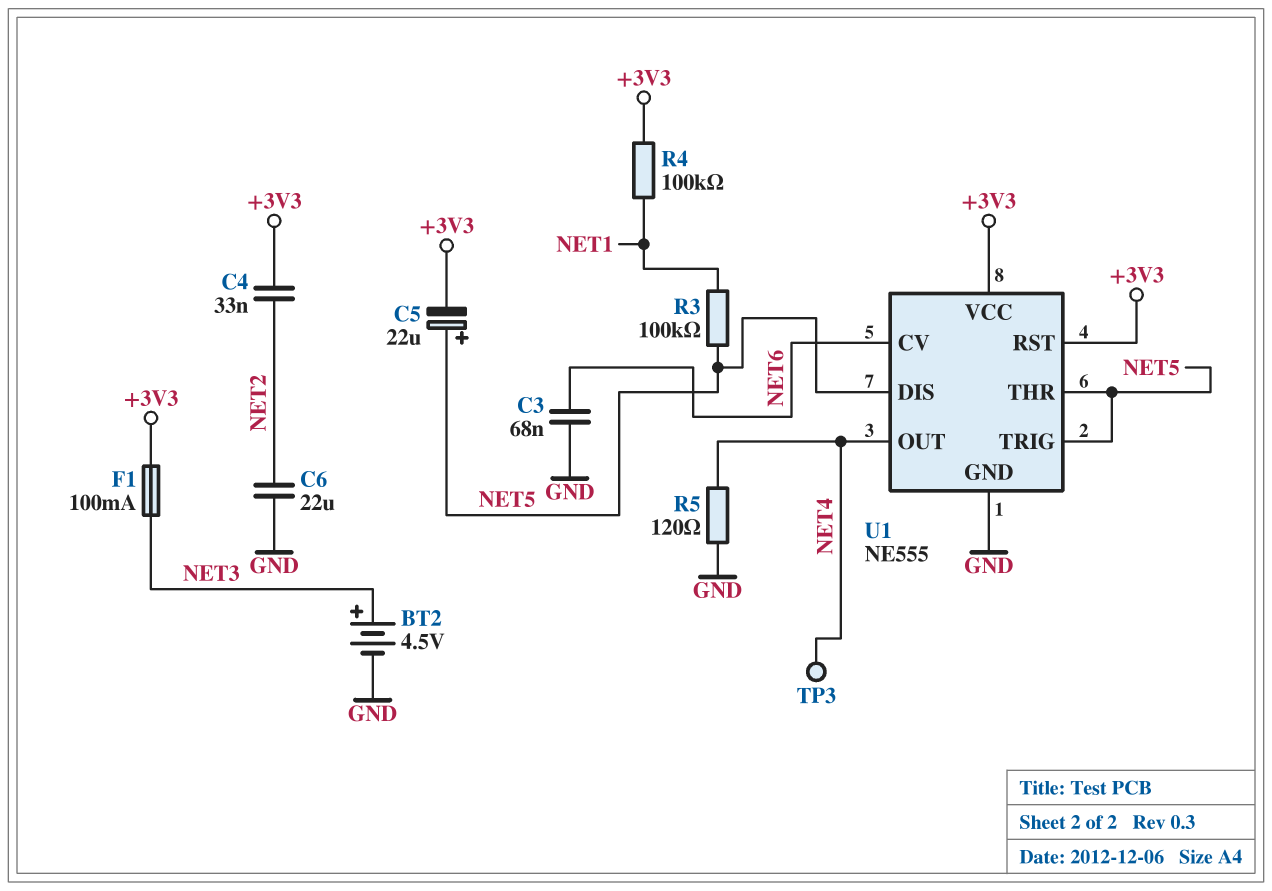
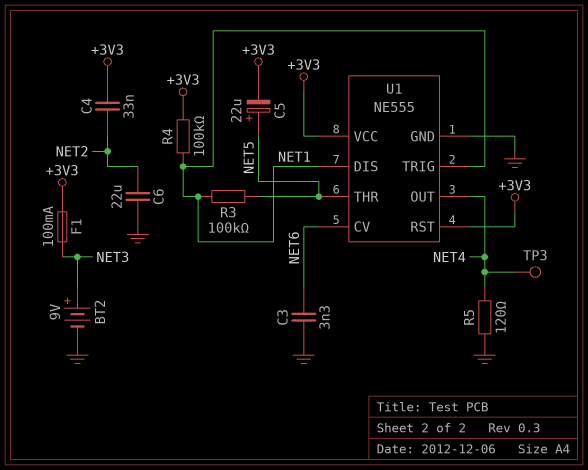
BT2: 4.5V (plus NET3, minus GND) -> 9V (plus NET3, minus GND)
C3: 68nF (GND, NET6) -> 3.3nF (GND, NET6)
U1 pin DIS: NET5 -> NET1
U1 pin TRIG: NET5 -> NET1

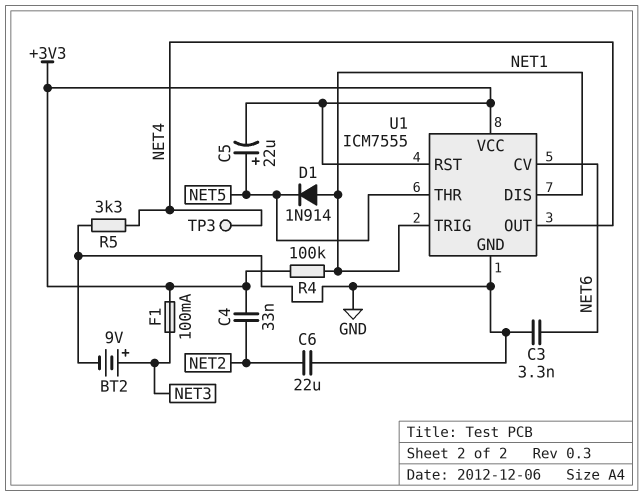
D1: none -> diode 1N914 (A NET1, K NET5)
R3: 100k (NET1, NET5) -> none
R5: 120 (GND, NET4) -> 3.3k (GND, NET4)
U1: NE555 -> ICM7555

